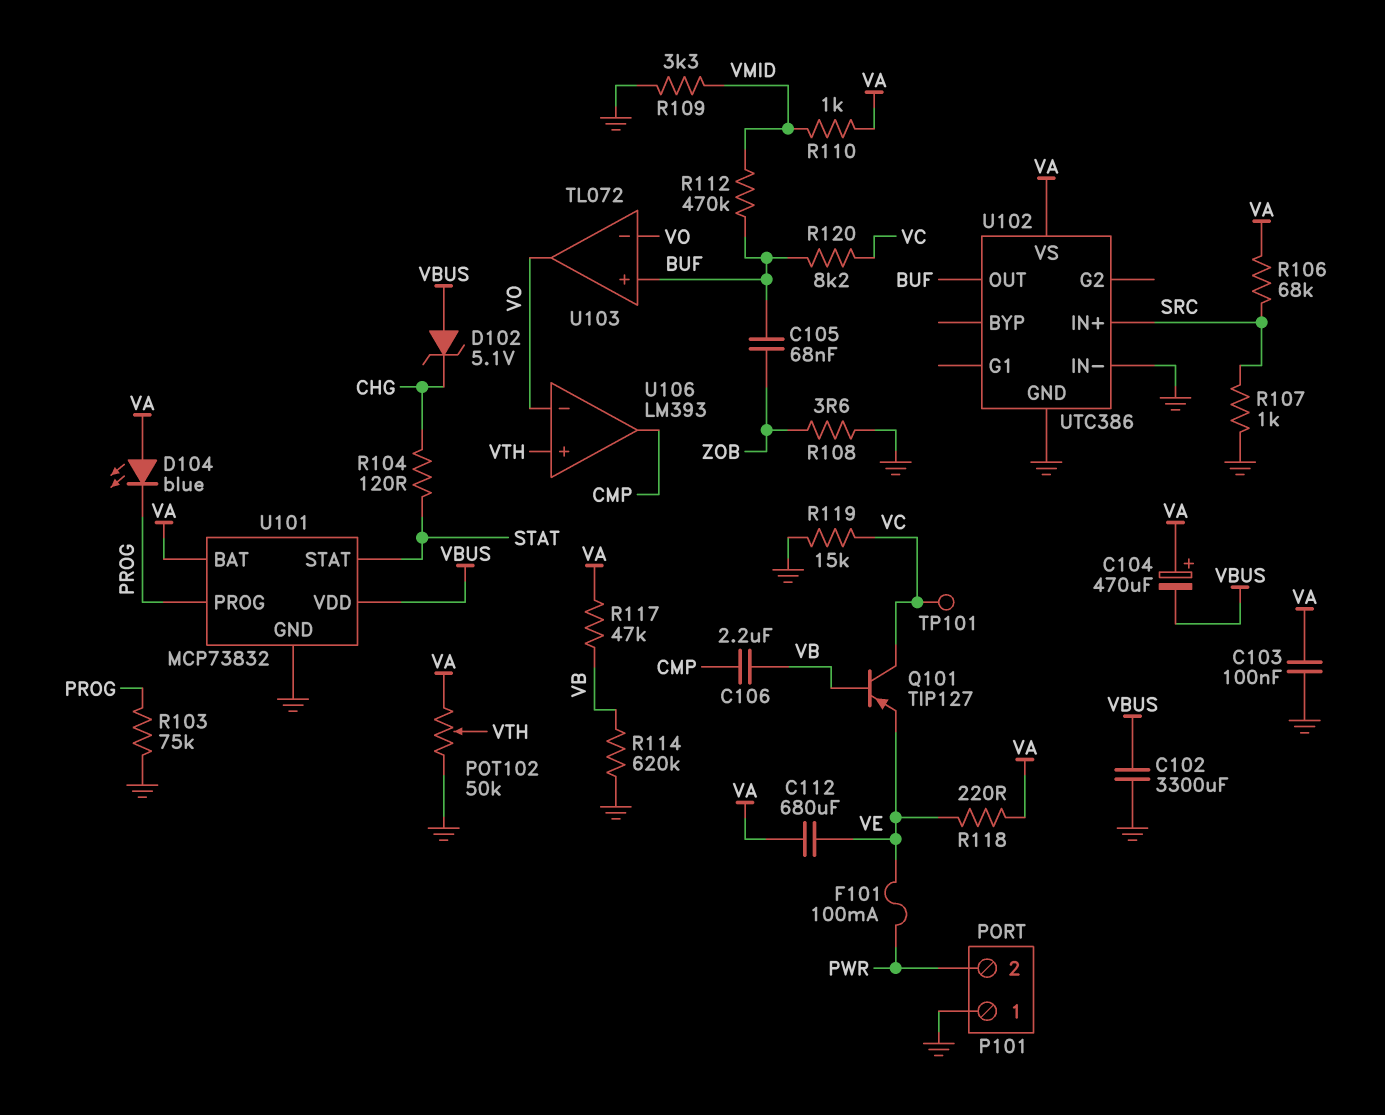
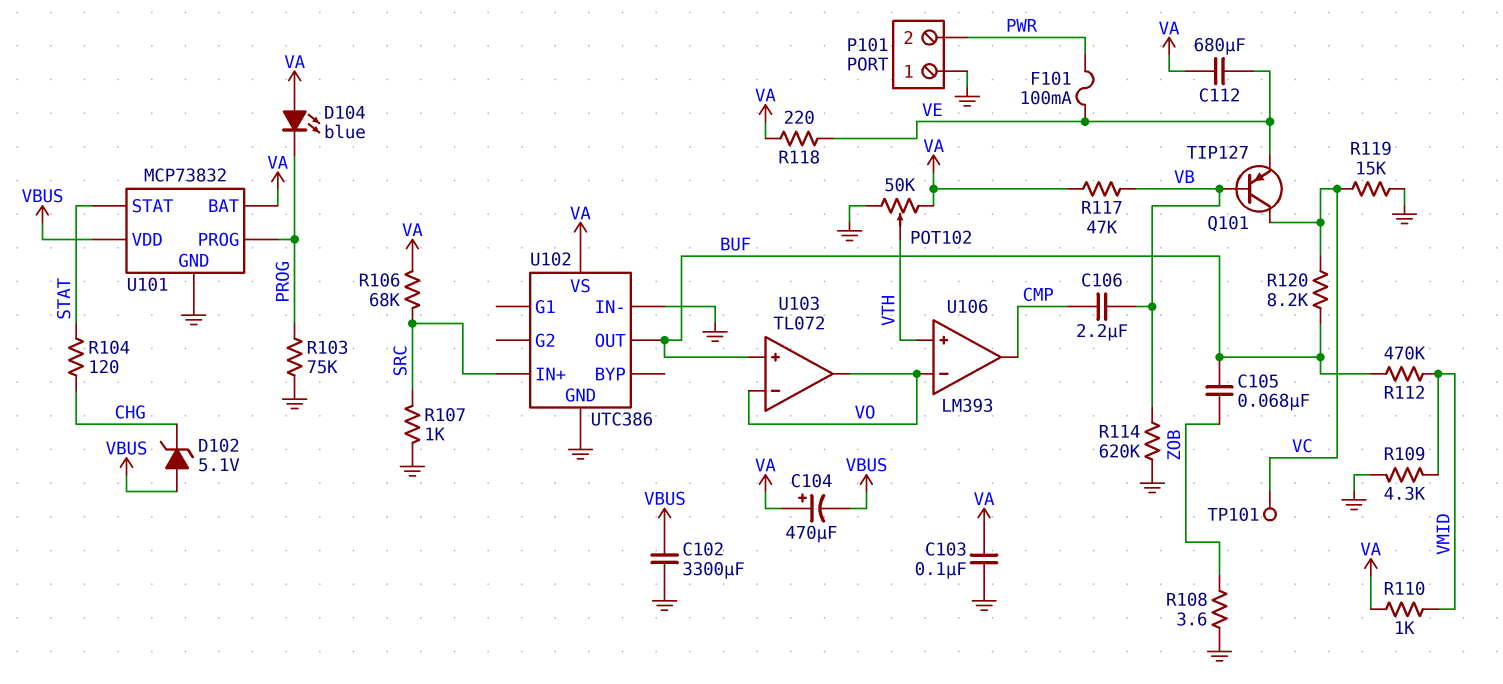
R109: 3.3k (GND, VMID) -> 4.3k (GND, VMID)

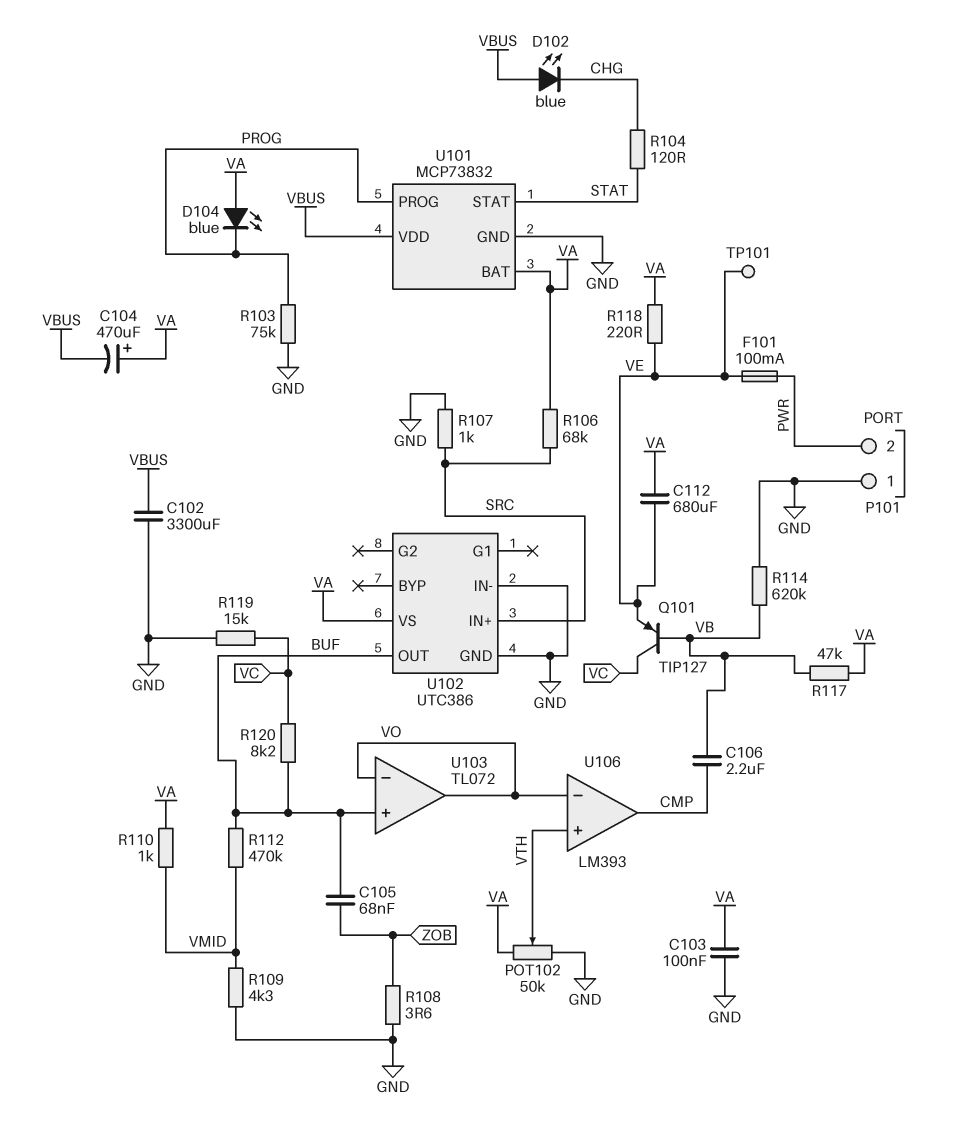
D102: zener 5.1V (A VBUS, K CHG) -> LED blue (A VBUS, K CHG)
TP101: test point (VC) -> test point (VE)

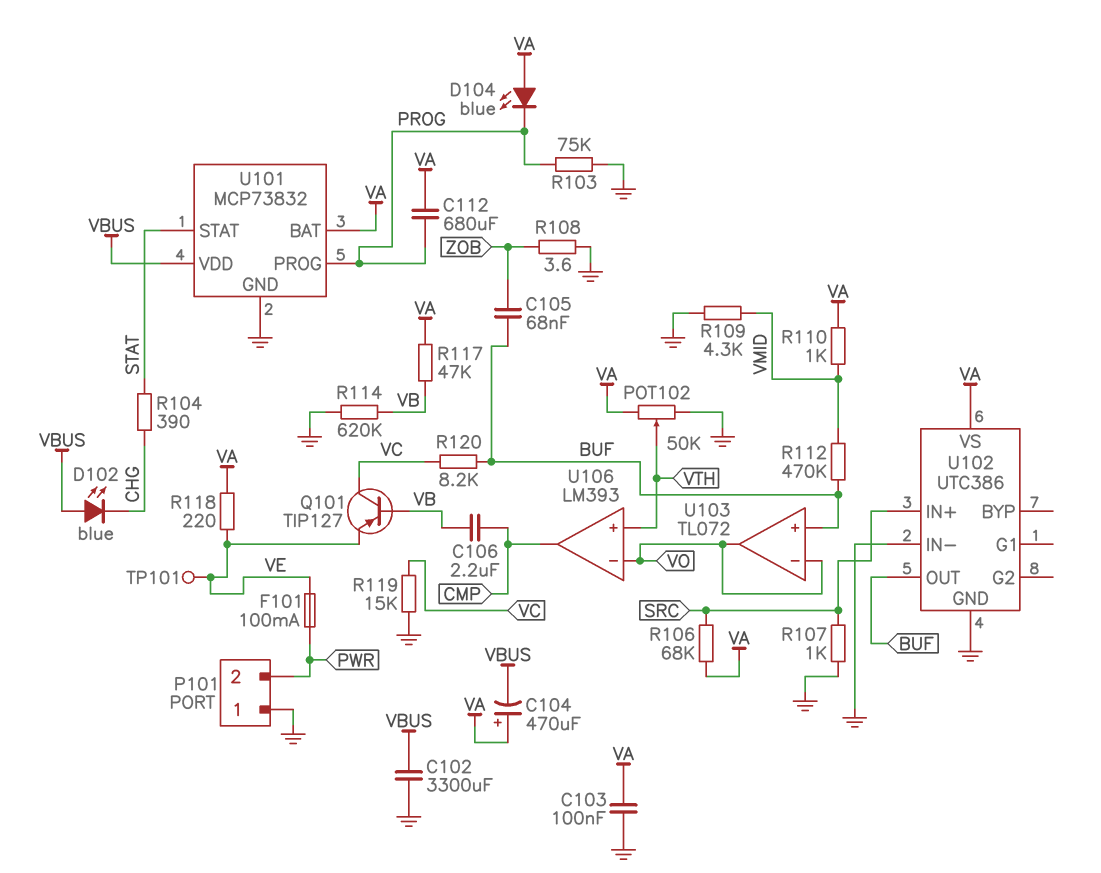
C112: 680uF (VA, VE) -> 680uF (PROG, VA)
R104: 120 (CHG, STAT) -> 390 (CHG, STAT)

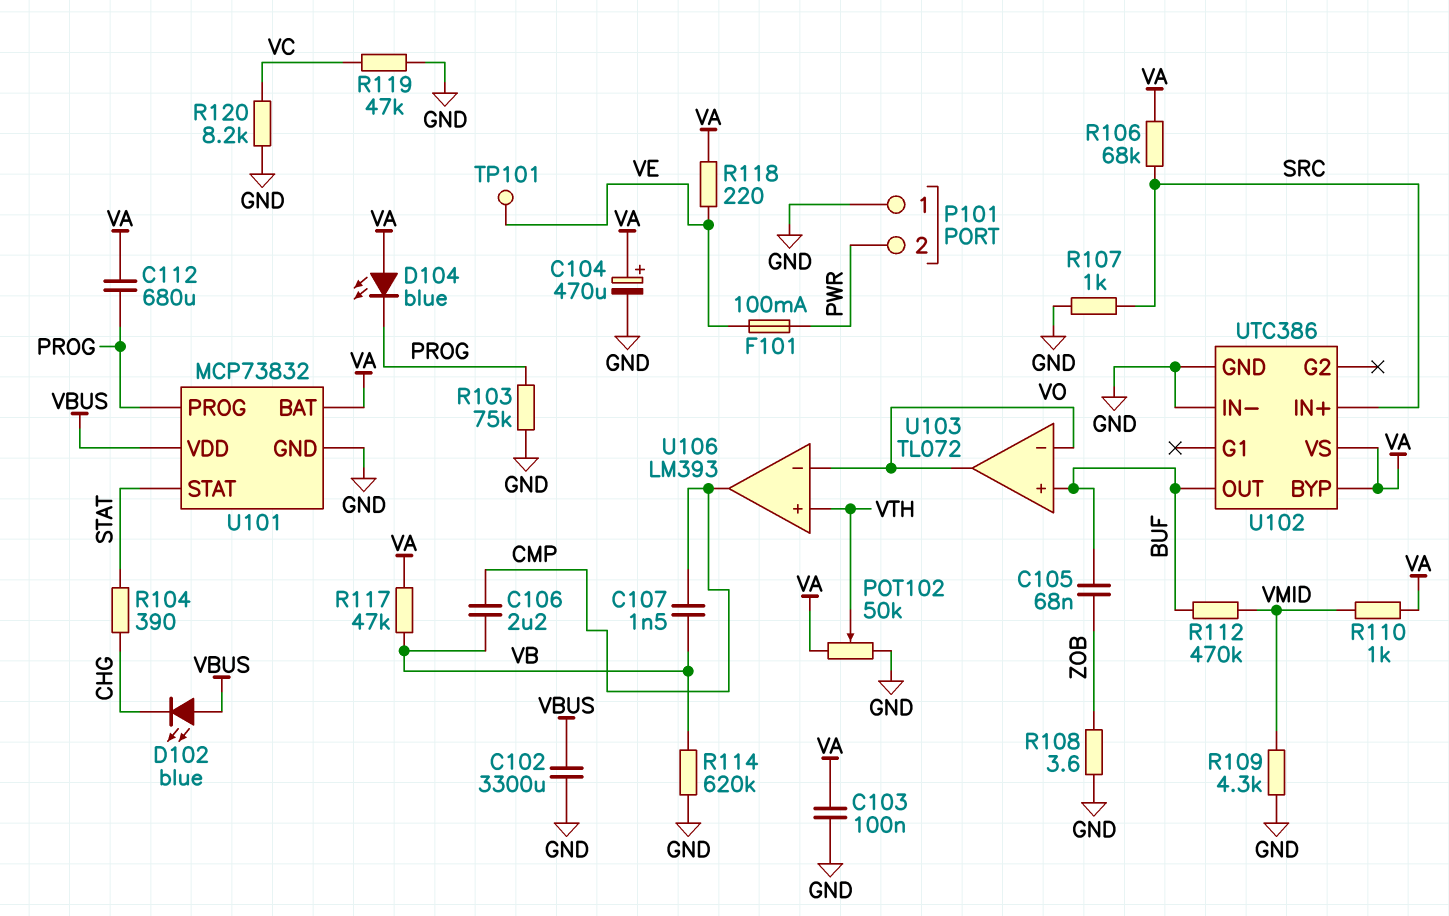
C104: 470uF (plus VA, minus VBUS) -> 470uF (plus VA, minus GND)
C107: none -> 1.5nF (CMP, VB)
Q101: PNP TIP127 (B VB, C VC, E VE) -> none
R119: 15k (GND, VC) -> 47k (GND, VC)
R120: 8.2k (BUF, VC) -> 8.2k (GND, VC)
U102 pin BYP: none -> VA

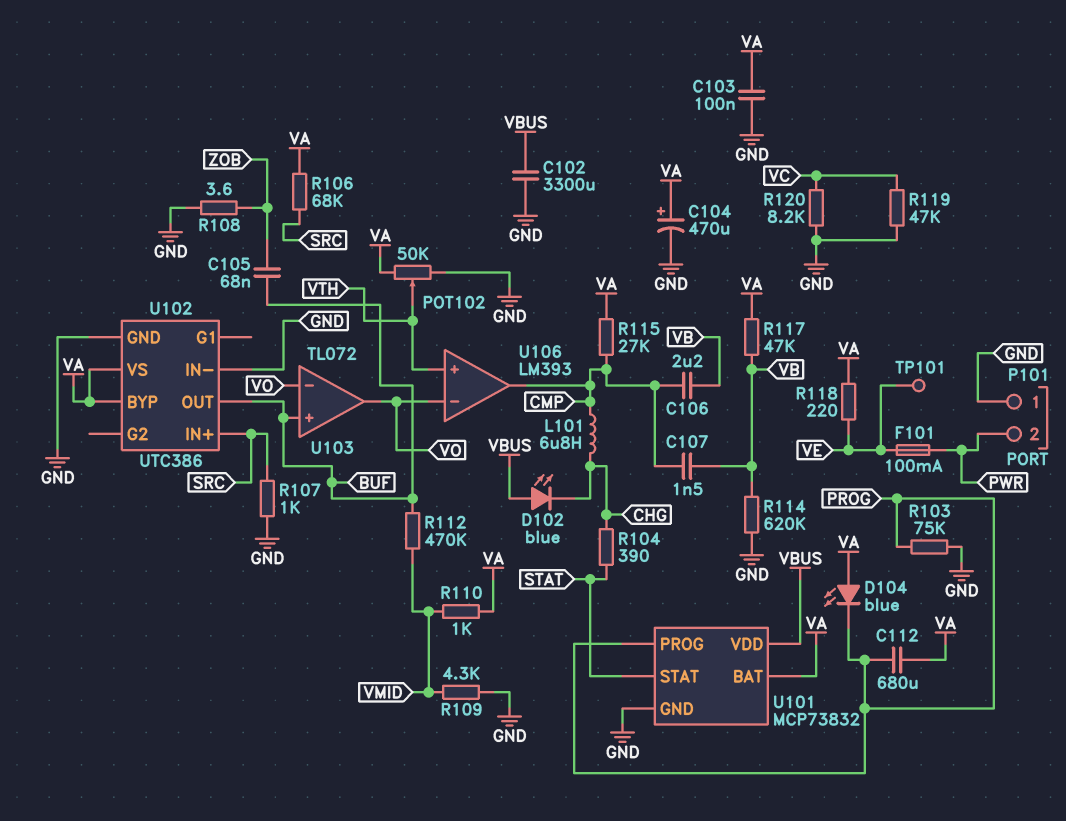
L101: none -> 6.8uH (CHG, CMP)
R115: none -> 27k (CMP, VA)

